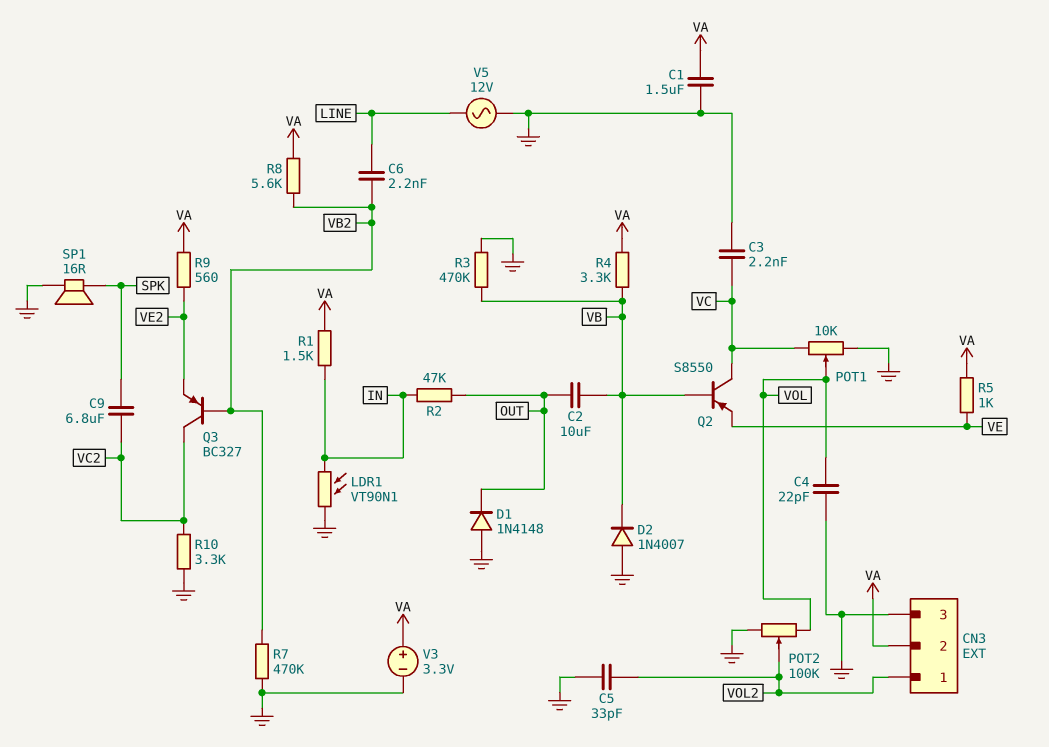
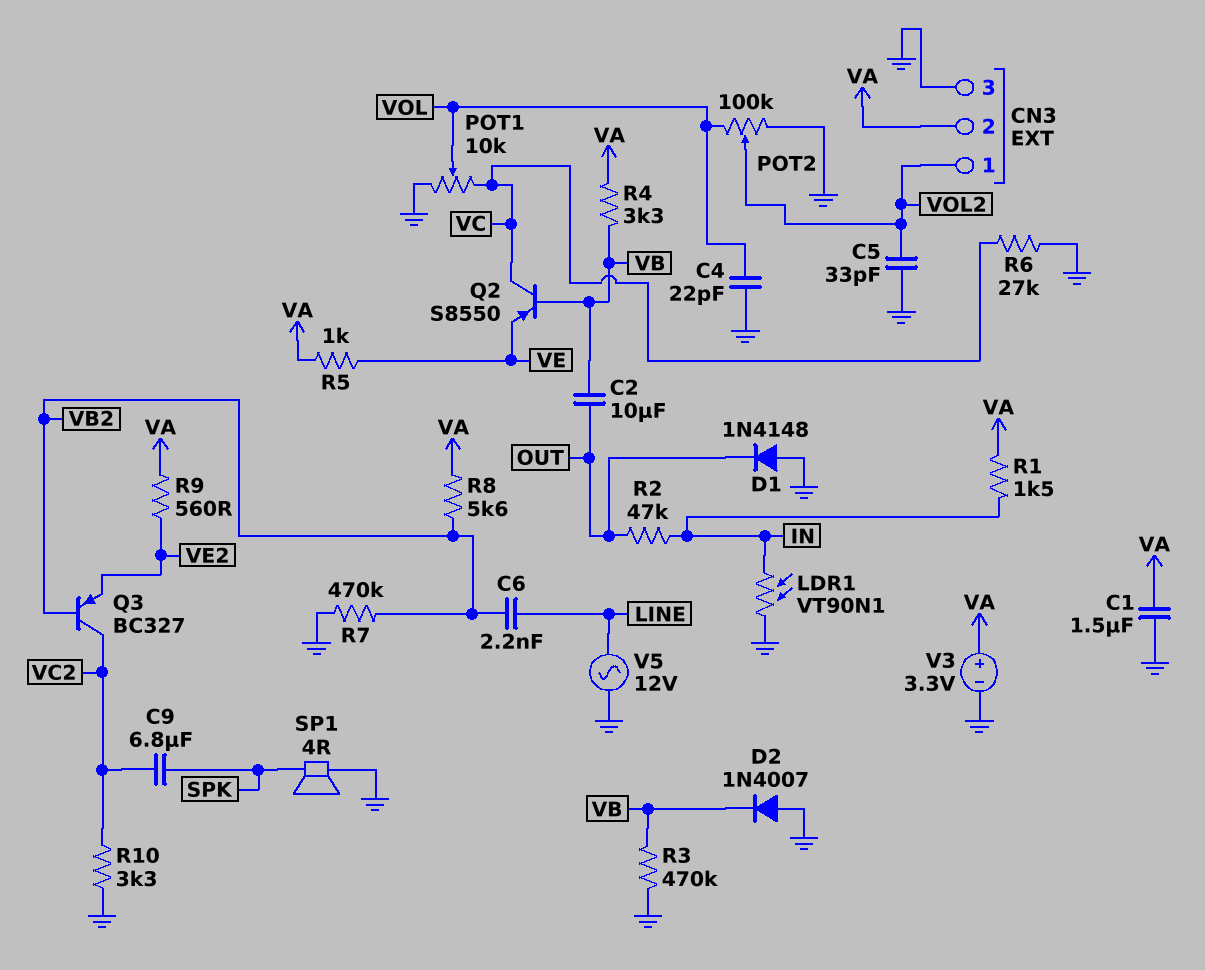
C3: 2.2nF (GND, VC) -> none
R6: none -> 27k (GND, VC)
SP1: speaker 16R (GND, SPK) -> speaker 4R (GND, SPK)

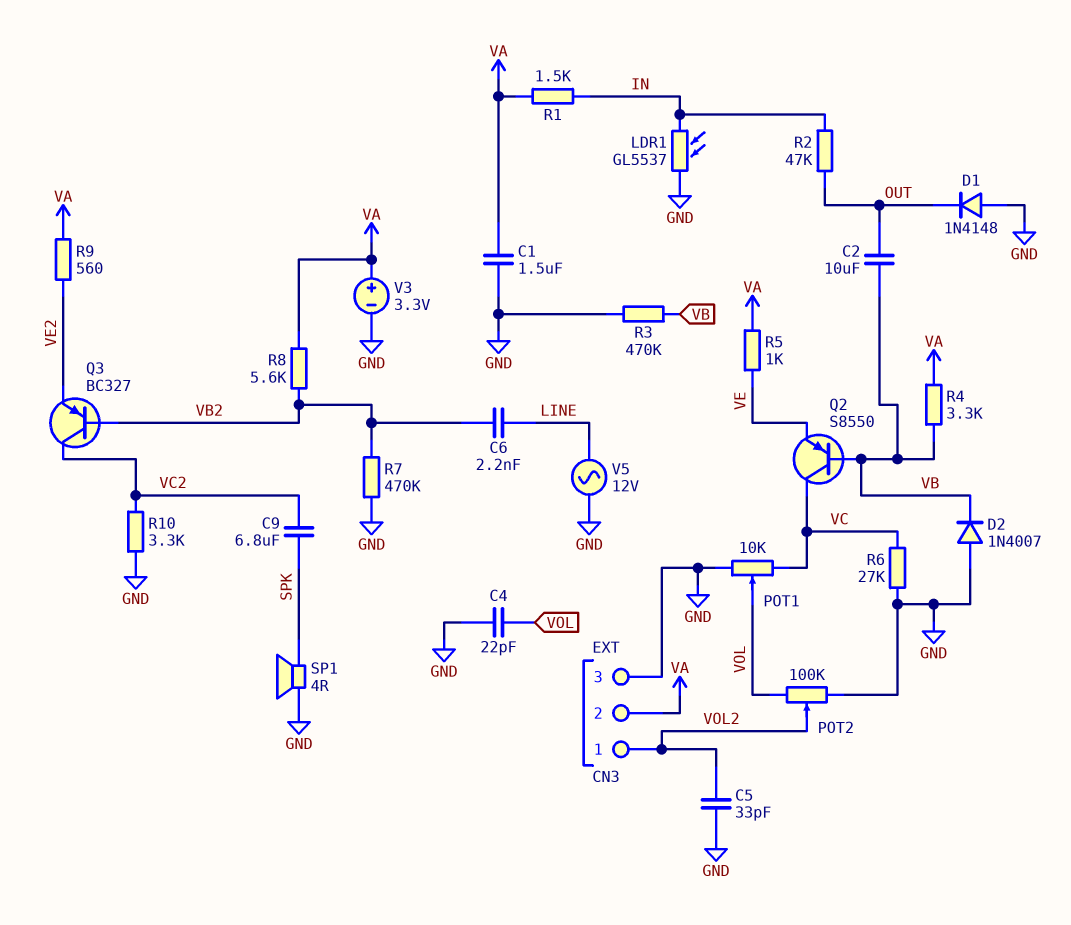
LDR1: VT90N1 (GND, IN) -> GL5537 (GND, IN)

